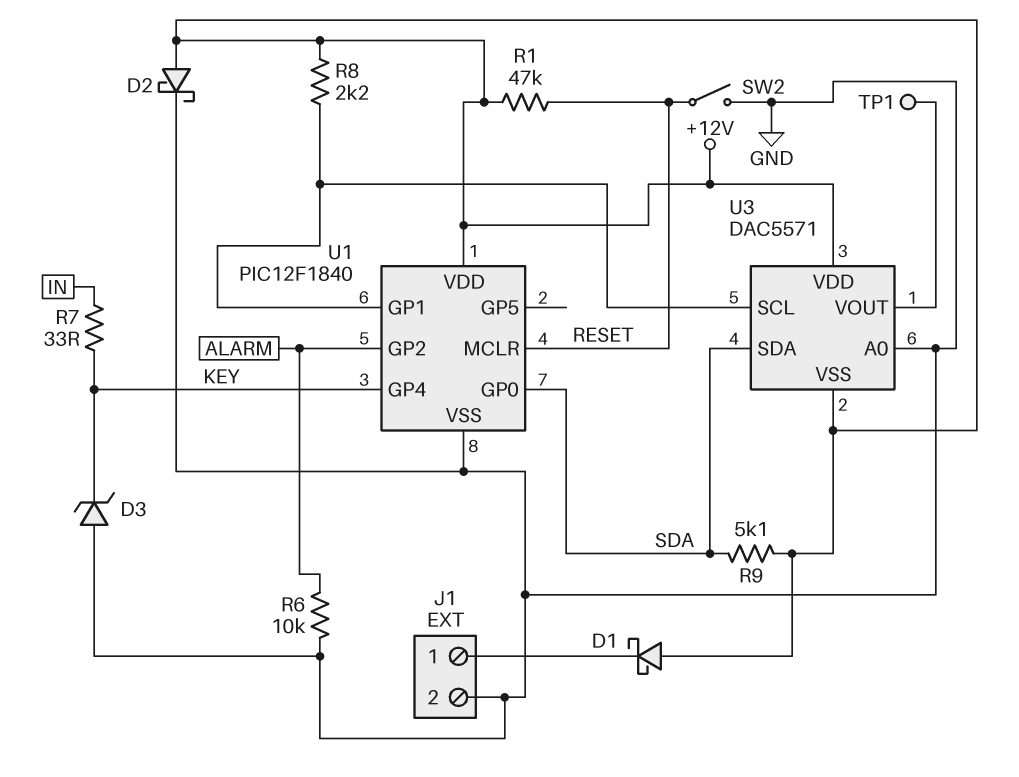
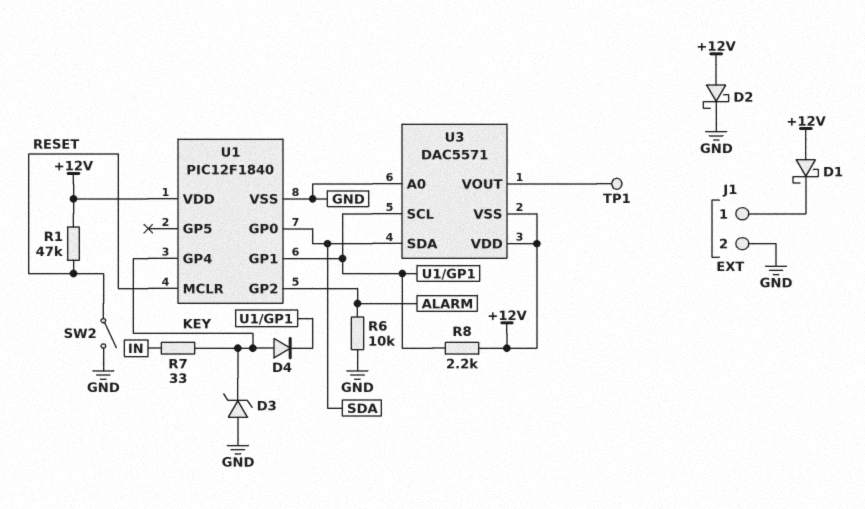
D4: none -> diode (A KEY, K U1/GP1)
R9: 5.1k (+12V, SDA) -> none

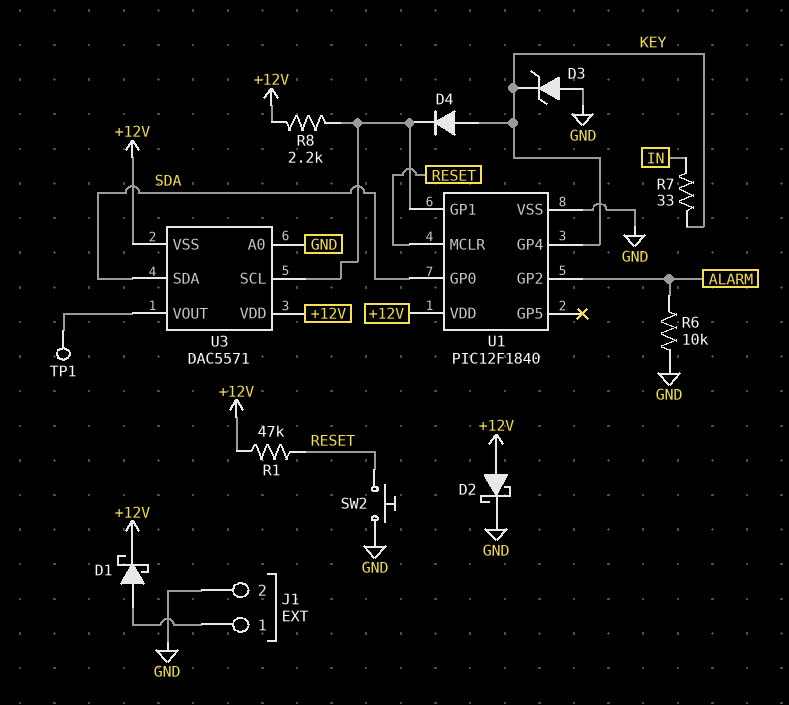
D1: schottky (A +12V, K J1/1) -> schottky (A J1/1, K +12V)
SW2: switch (GND, RESET) -> button (GND, RESET)

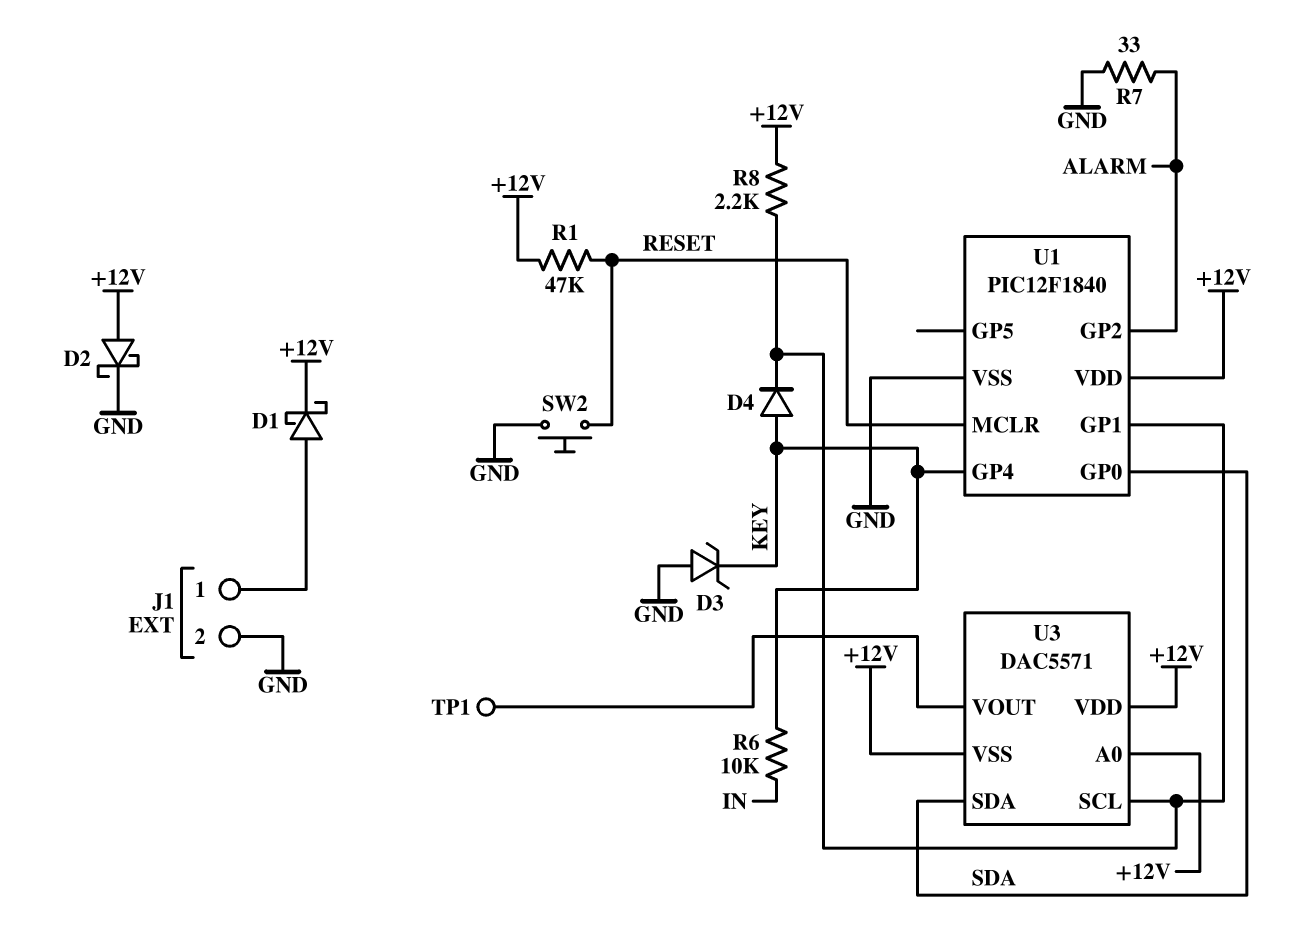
R6: 10k (ALARM, GND) -> 10k (IN, KEY)
R7: 33 (IN, KEY) -> 33 (ALARM, GND)
U3 pin A0: GND -> +12V

